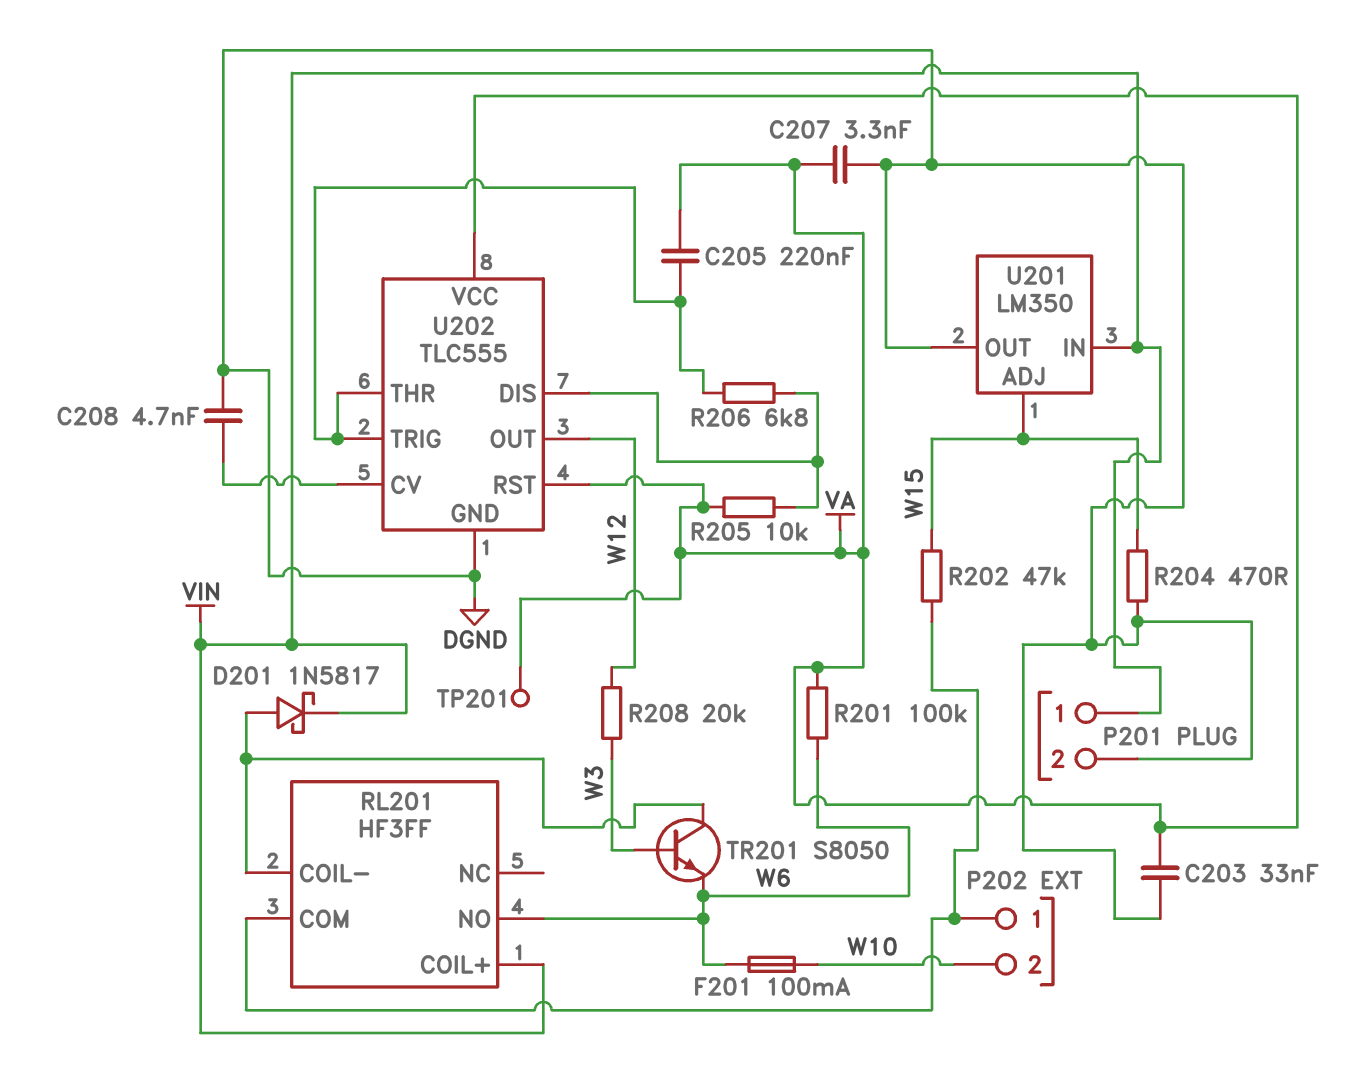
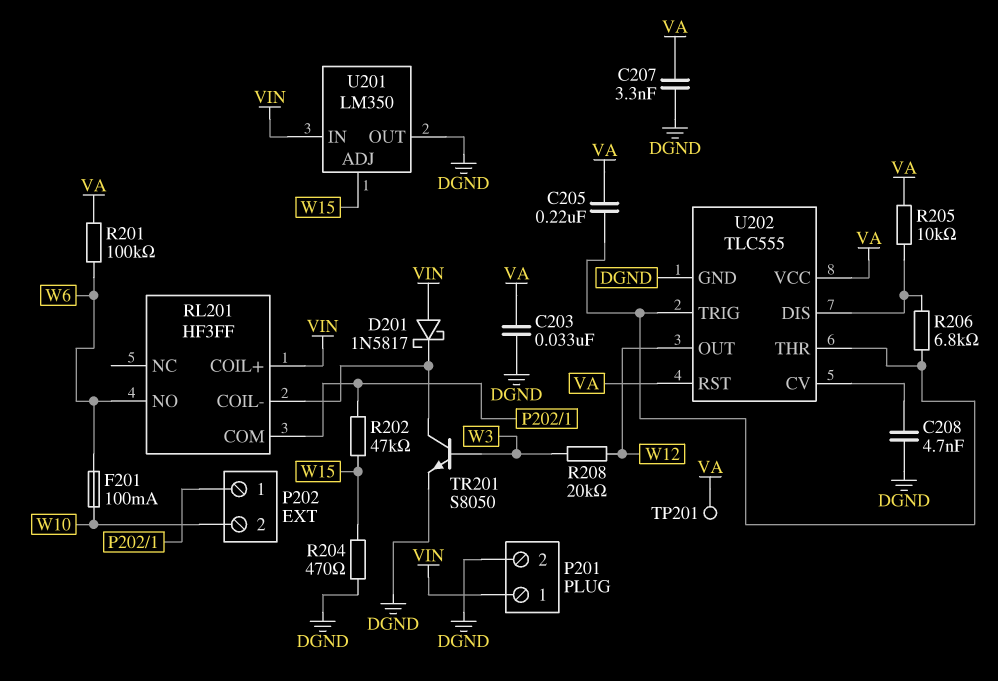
D201: schottky 1N5817 (A RL201/COIL-, K VIN) -> schottky 1N5817 (A VIN, K RL201/COIL-)
TR201: NPN S8050 (B W3, C RL201/COIL-, E W6) -> NPN S8050 (B W3, C RL201/COIL-, E DGND)

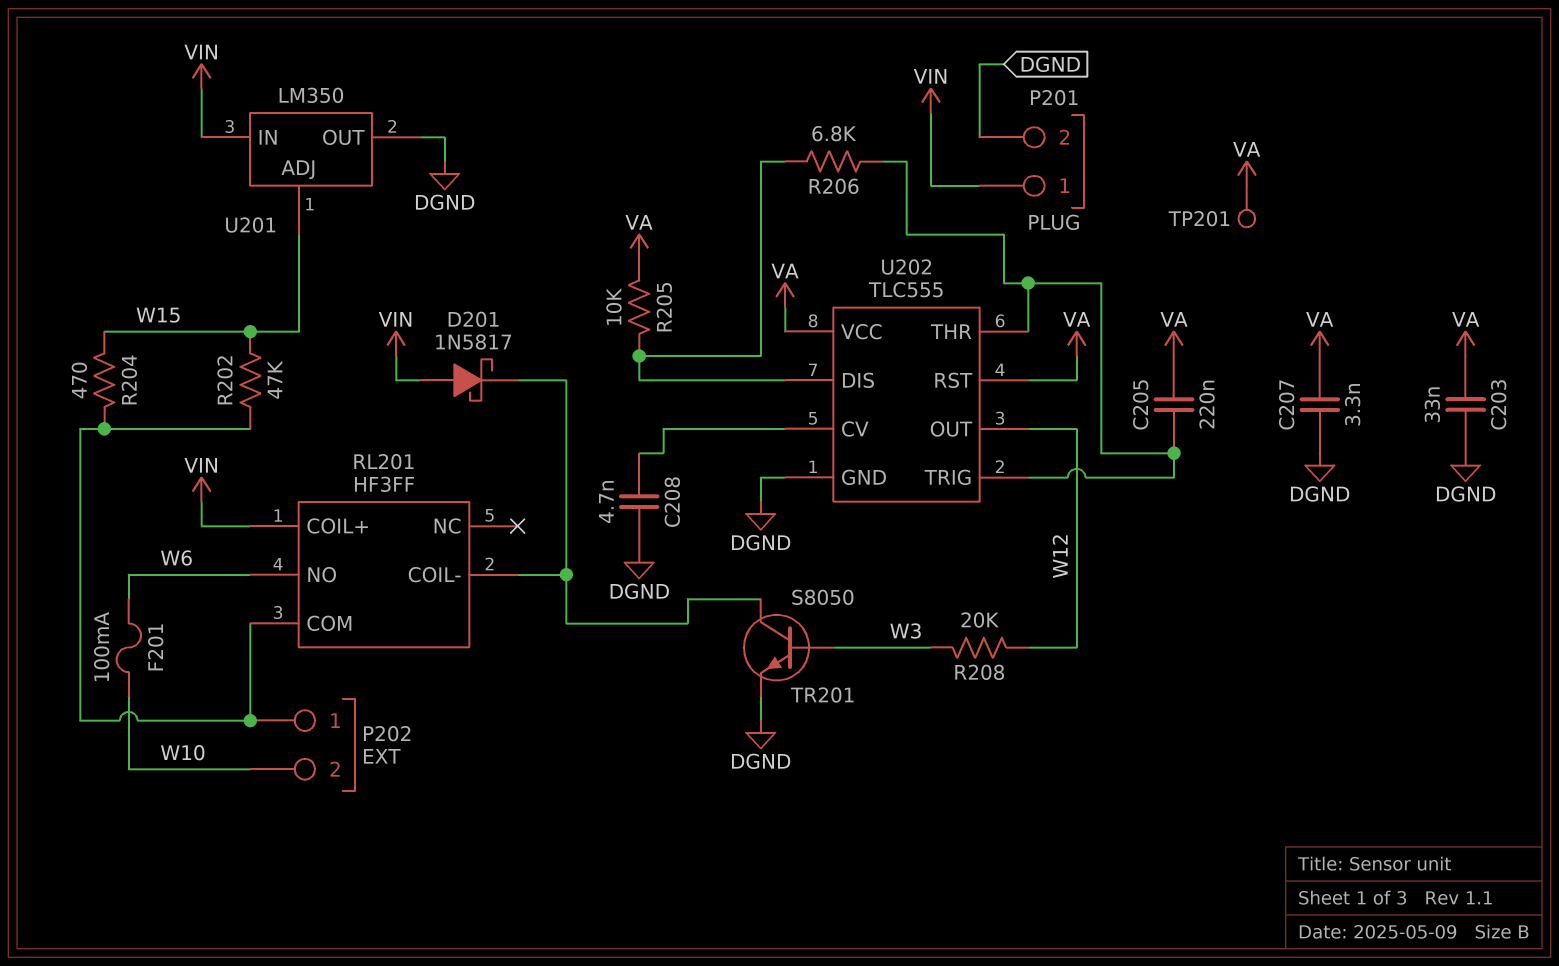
R201: 100k (VA, W6) -> none
R204: 470 (DGND, W15) -> 470 (P202/1, W15)

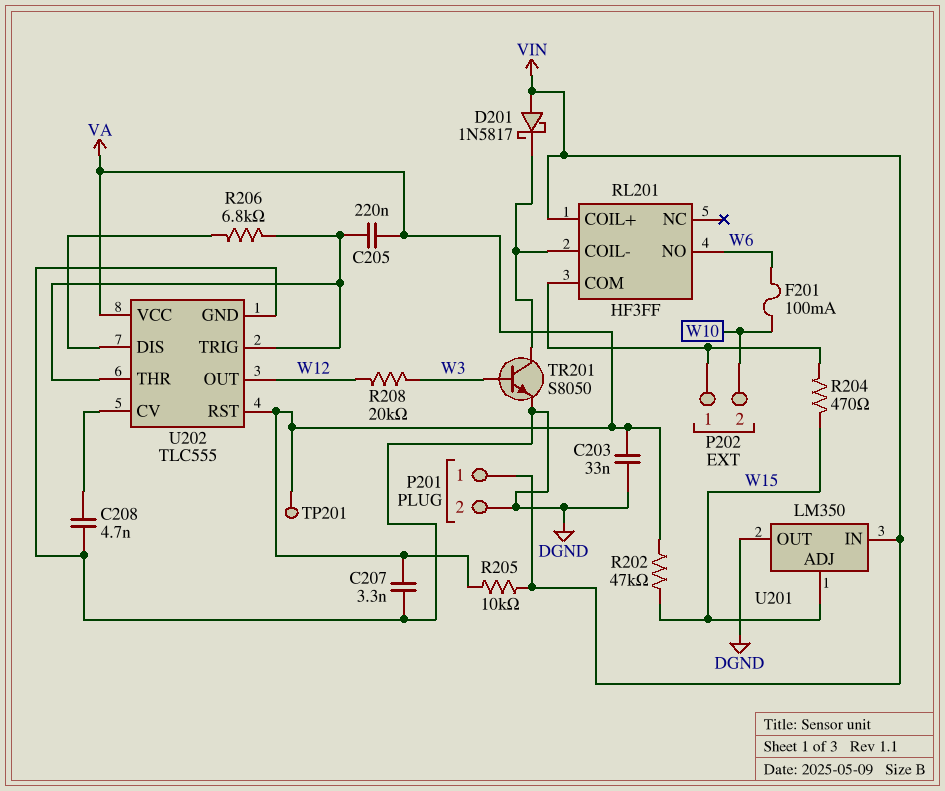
R202: 47k (P202/1, W15) -> 47k (VA, W15)
R205: 10k (U202/DIS, VA) -> 10k (VA, VIN)

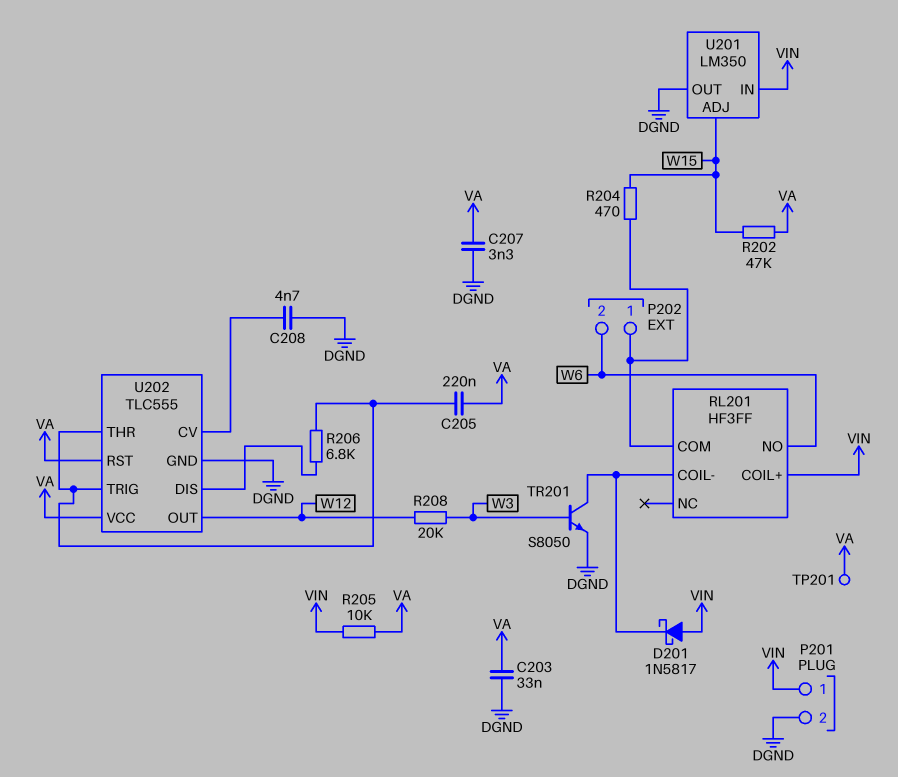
F201: 100mA (W6, W10) -> none
P202 pin 2: W10 -> W6

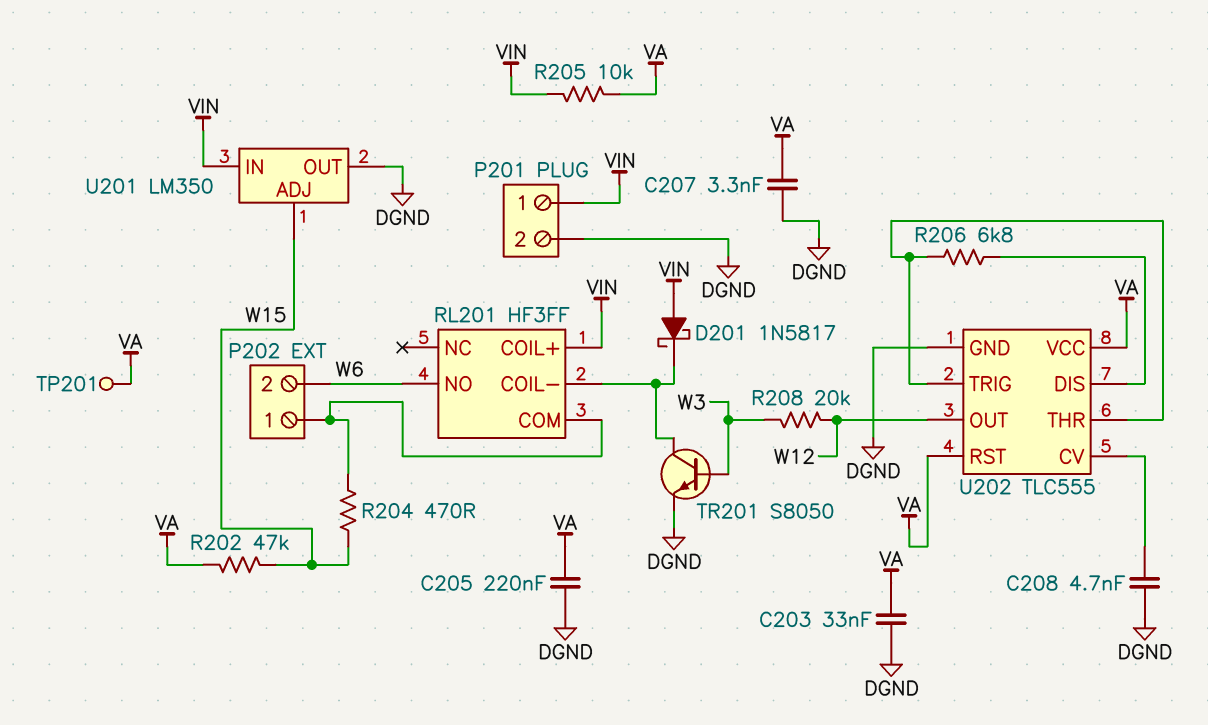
C205: 220nF (U202/THR, VA) -> 220nF (DGND, VA)

